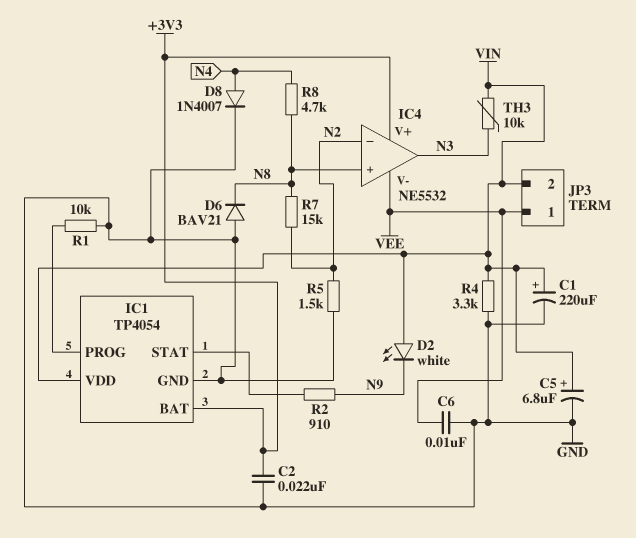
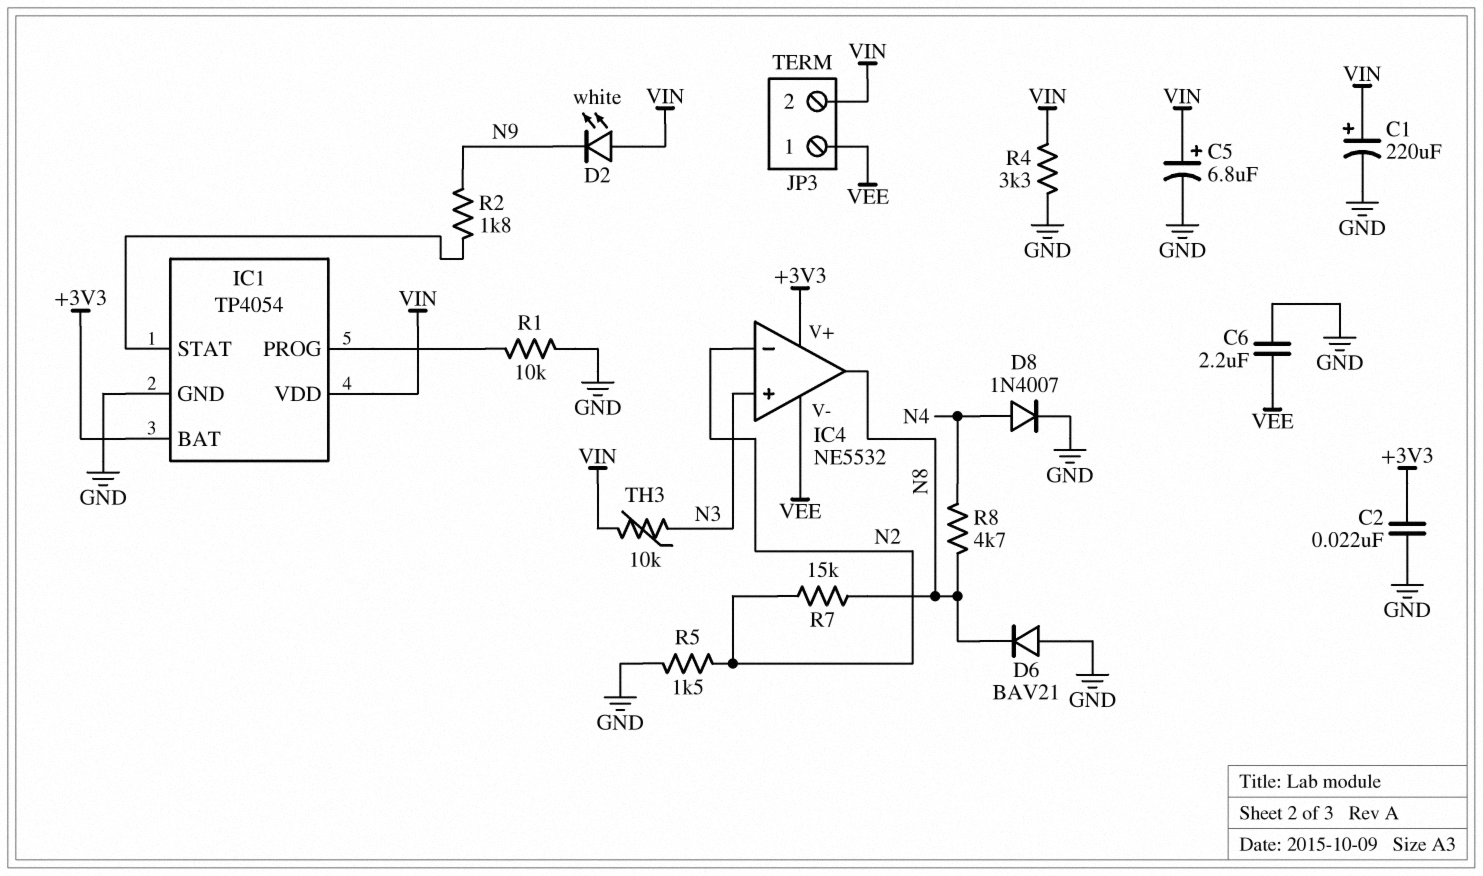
C6: 10nF (GND, VEE) -> 2.2uF (GND, VEE)
IC4 pin in+: N8 -> N3
IC4 pin out: N3 -> N8
R2: 910 (IC1/STAT, N9) -> 1.8k (IC1/STAT, N9)

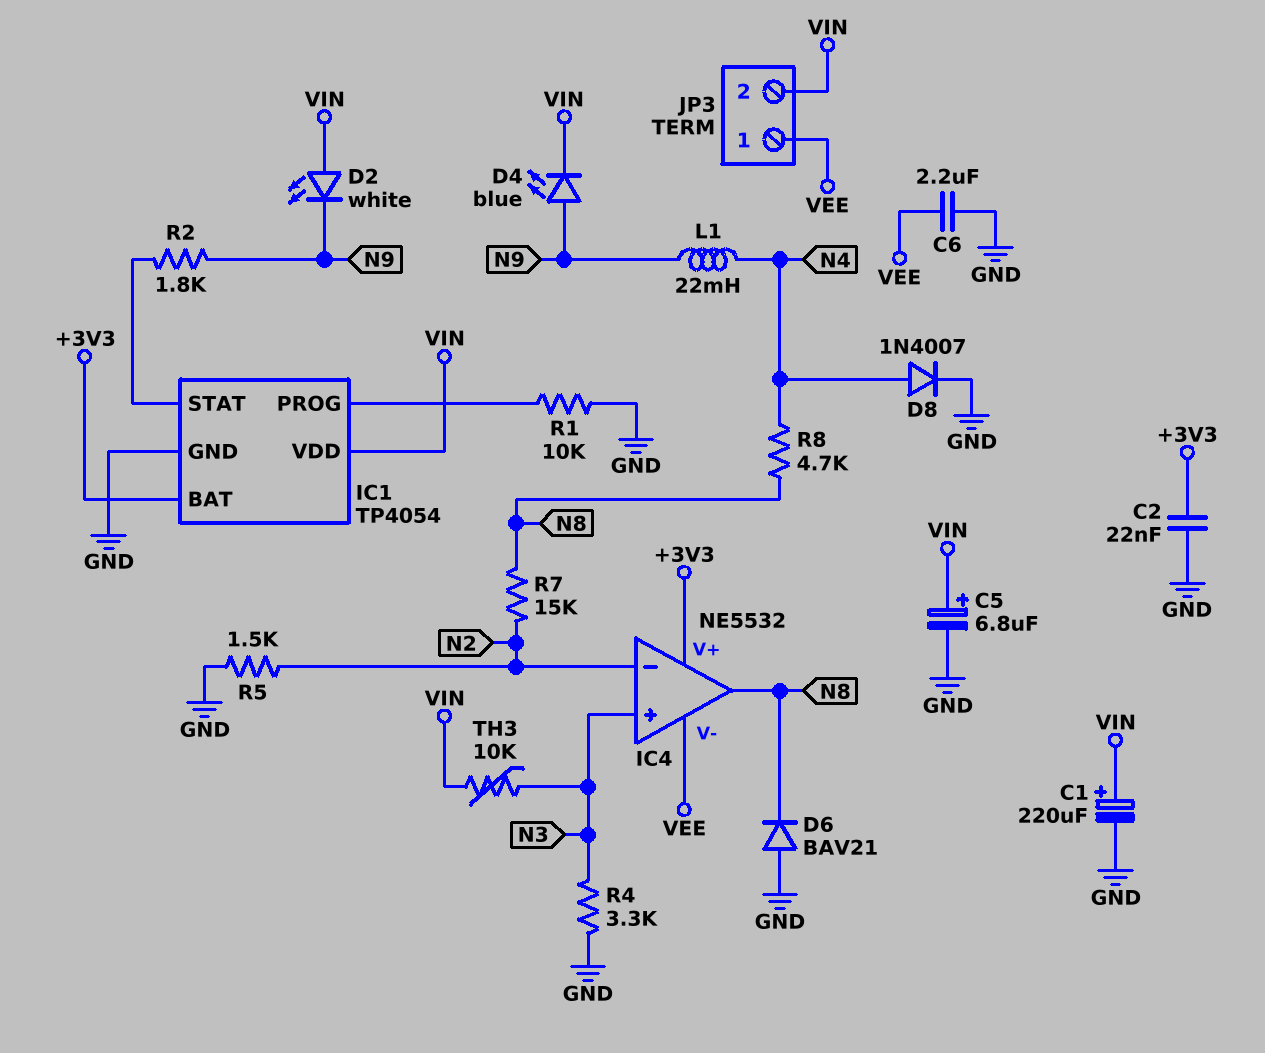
D4: none -> LED blue (A N9, K VIN)
L1: none -> 22mH (N4, N9)
R4: 3.3k (GND, VIN) -> 3.3k (GND, N3)

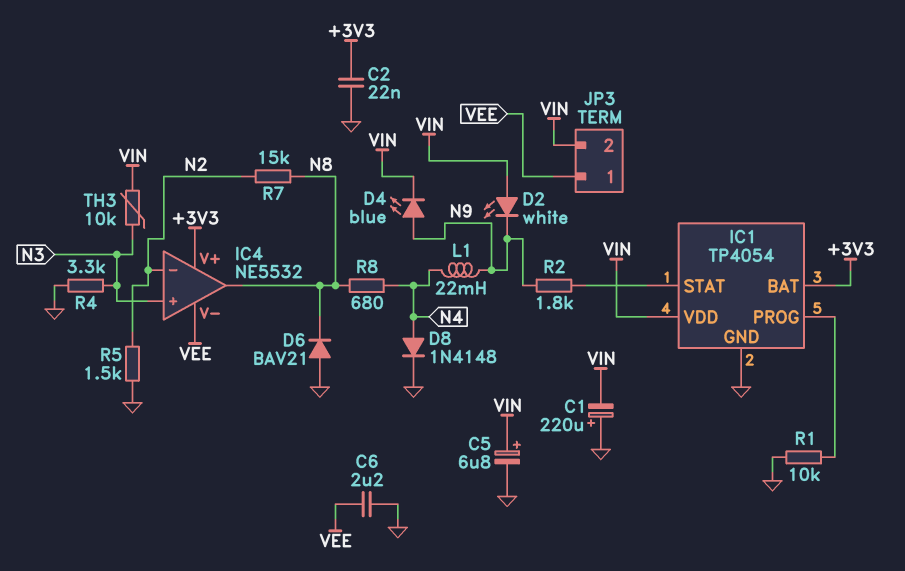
C1: 220uF (plus VIN, minus GND) -> 220uF (plus GND, minus VIN)
D8: diode 1N4007 (A N4, K GND) -> diode 1N4148 (A N4, K GND)
R8: 4.7k (N4, N8) -> 680 (N4, N8)

